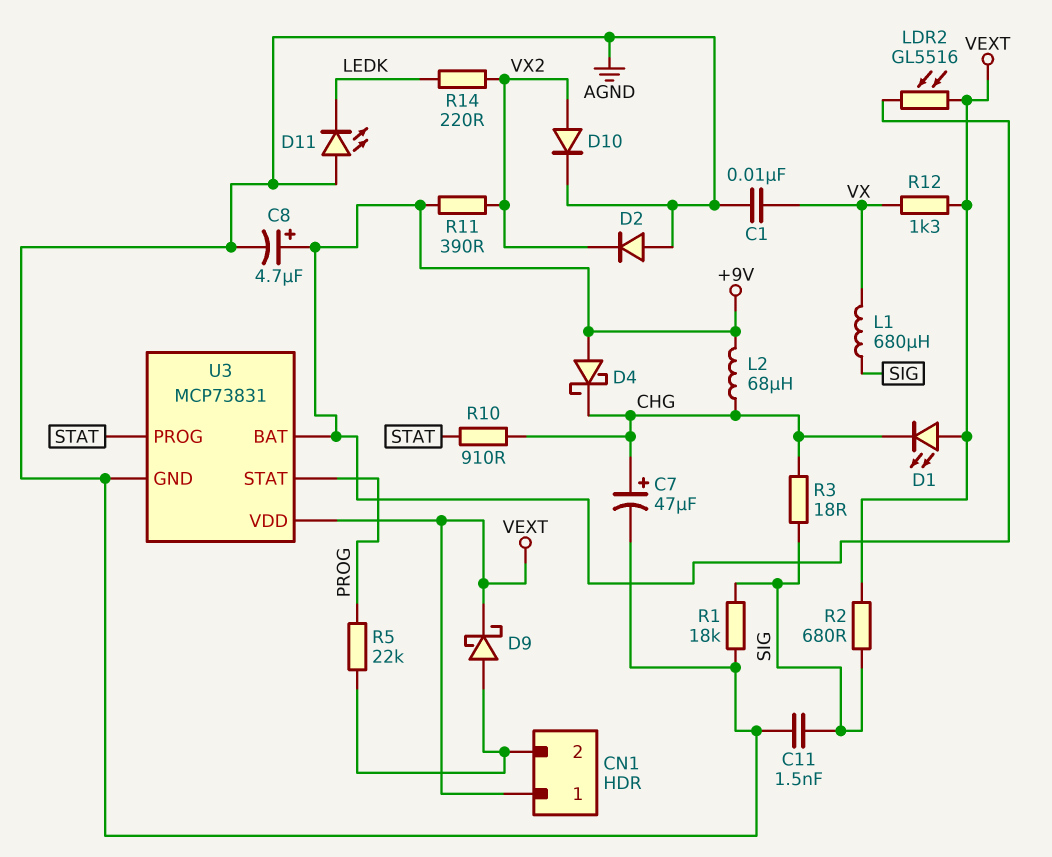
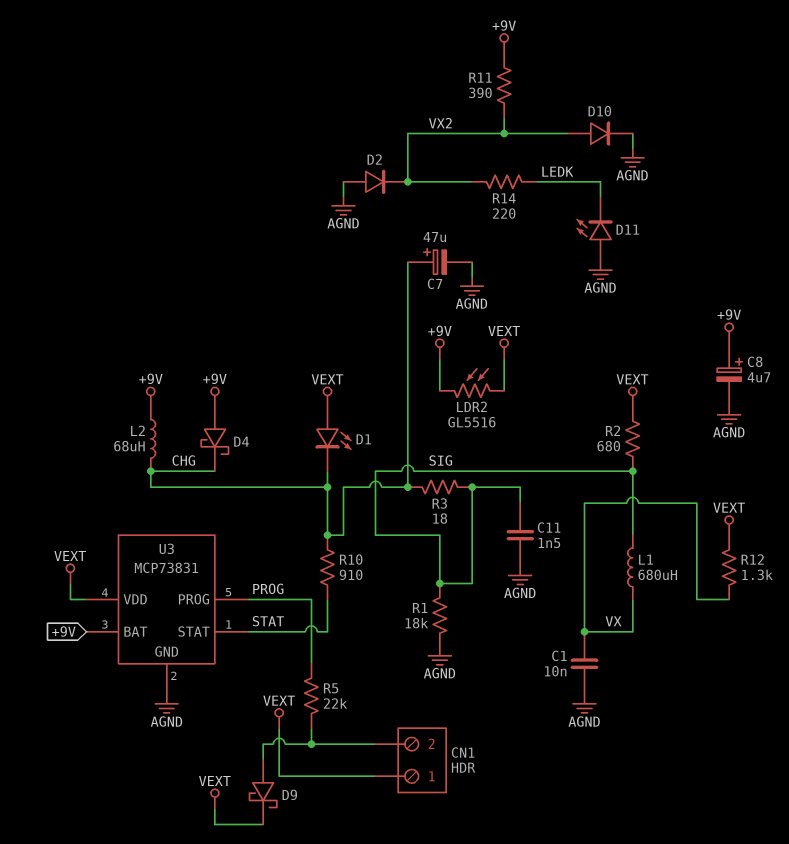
U3 pin PROG: STAT -> PROG
U3 pin STAT: PROG -> STAT

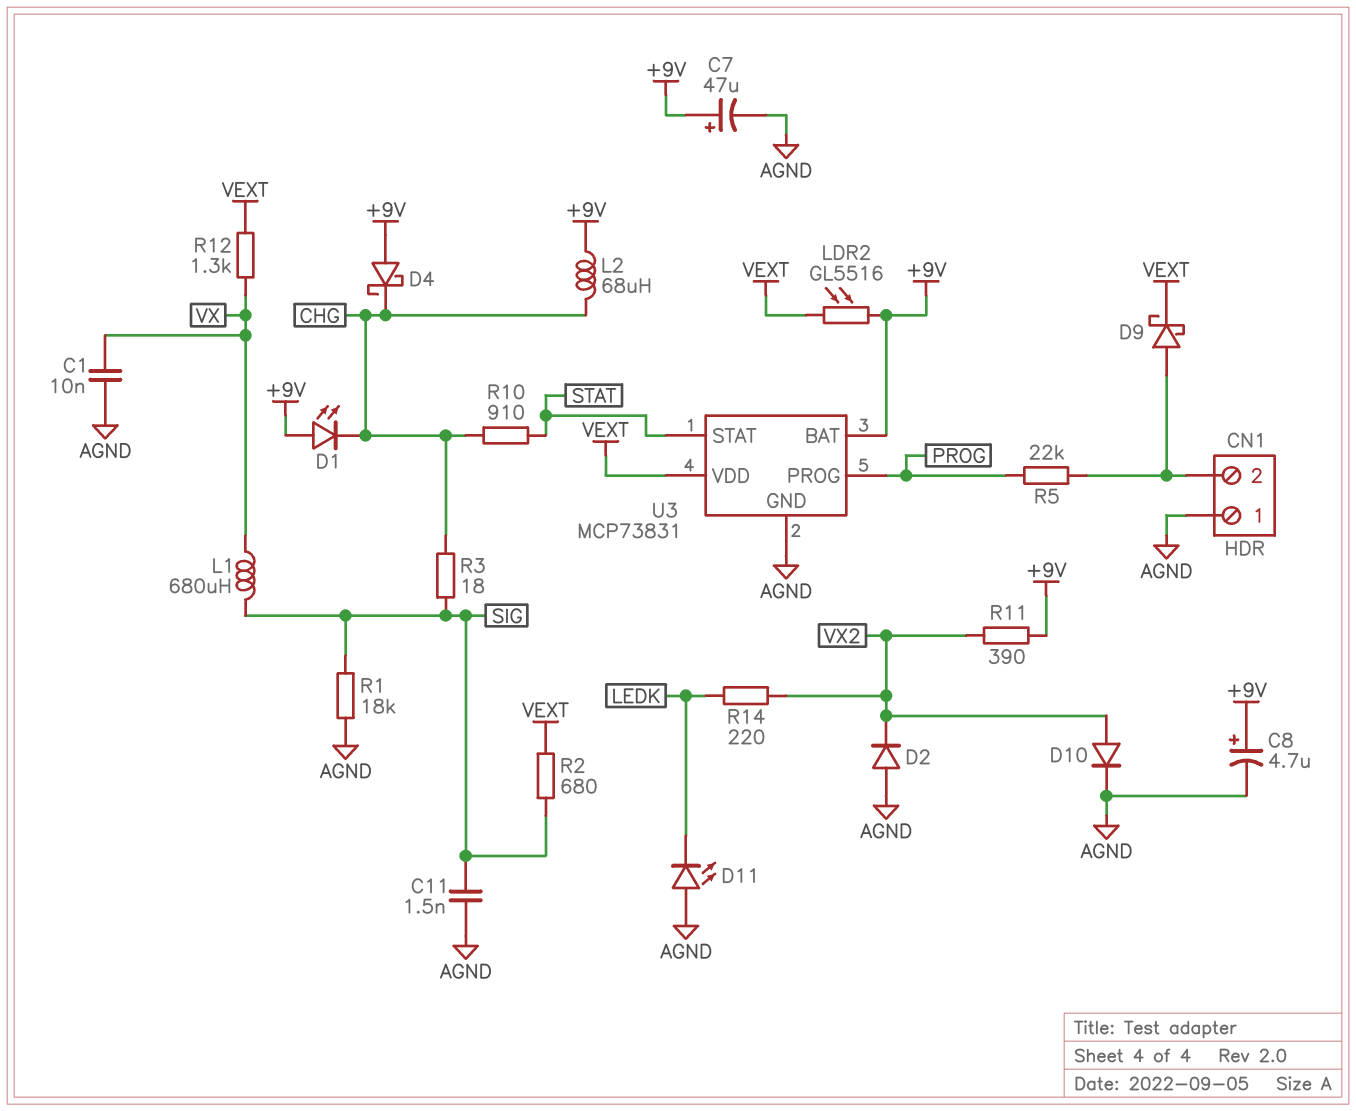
C7: 47uF (plus CHG, minus AGND) -> 47uF (plus +9V, minus AGND)
CN1 pin 1: VEXT -> AGND
D1: LED (A VEXT, K CHG) -> LED (A +9V, K CHG)

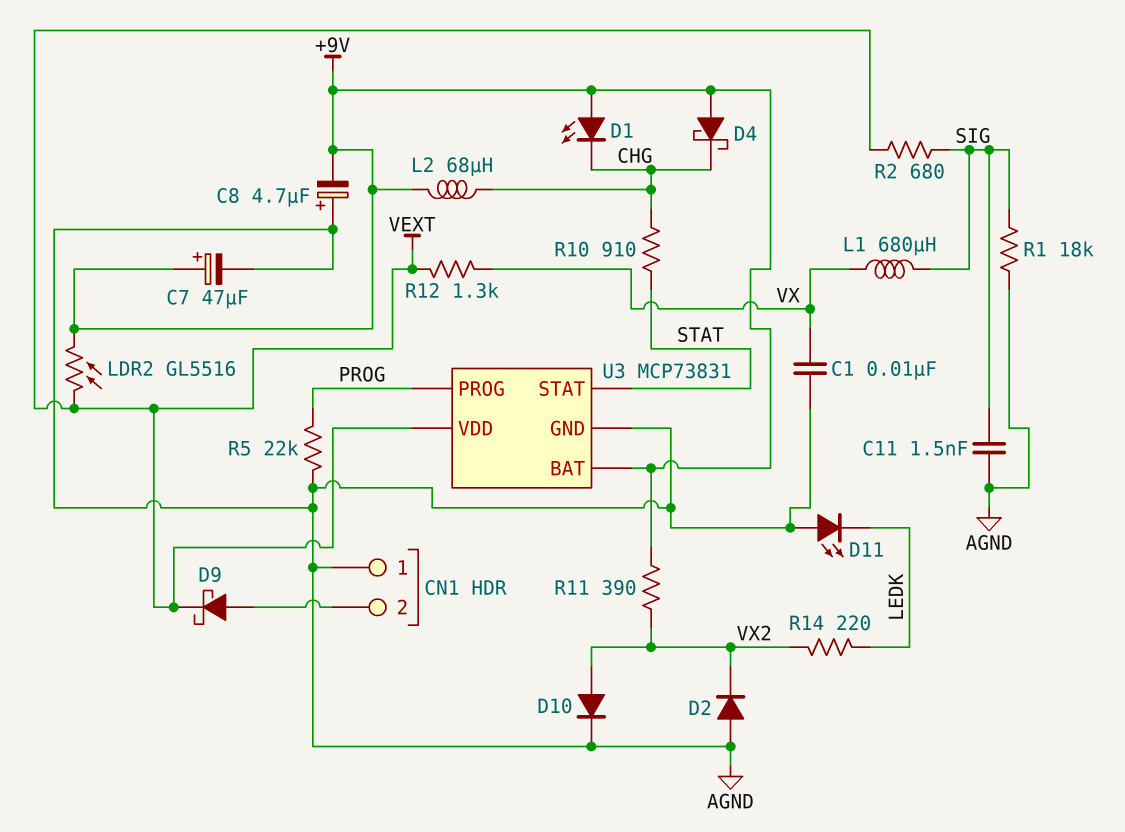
C8: 4.7uF (plus +9V, minus AGND) -> 4.7uF (plus AGND, minus +9V)
R3: 18 (CHG, SIG) -> none
R5: 22k (CN1/2, PROG) -> 22k (AGND, PROG)

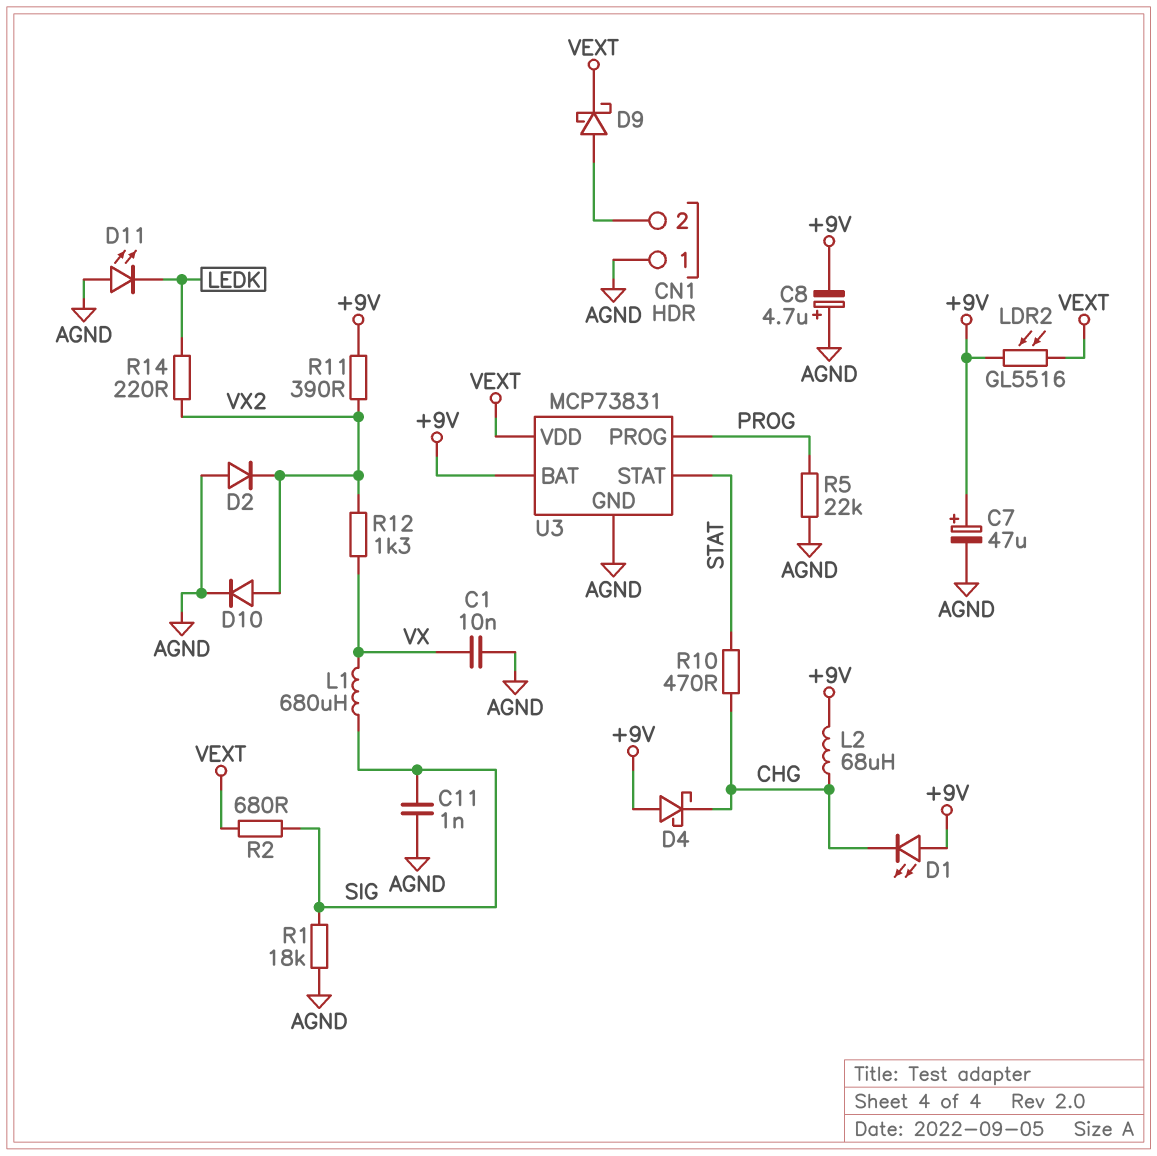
C11: 1.5nF (AGND, SIG) -> 1nF (AGND, SIG)
R10: 910 (CHG, STAT) -> 470 (CHG, STAT)
R12: 1.3k (VEXT, VX) -> 1.3k (VX, VX2)

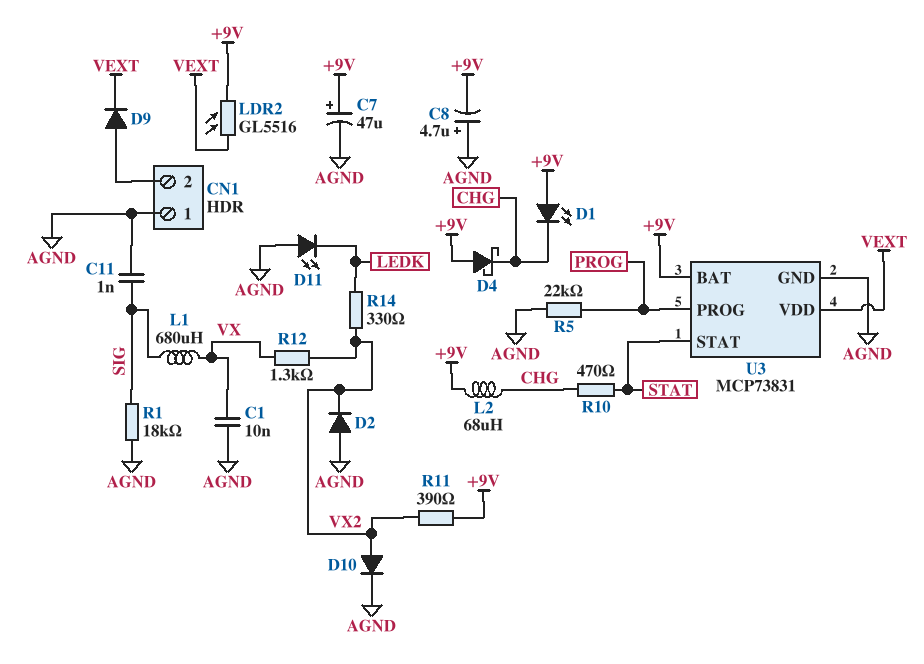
D9: schottky (A CN1/2, K VEXT) -> diode (A CN1/2, K VEXT)
R2: 680 (SIG, VEXT) -> none
R14: 220 (LEDK, VX2) -> 330 (LEDK, VX2)

